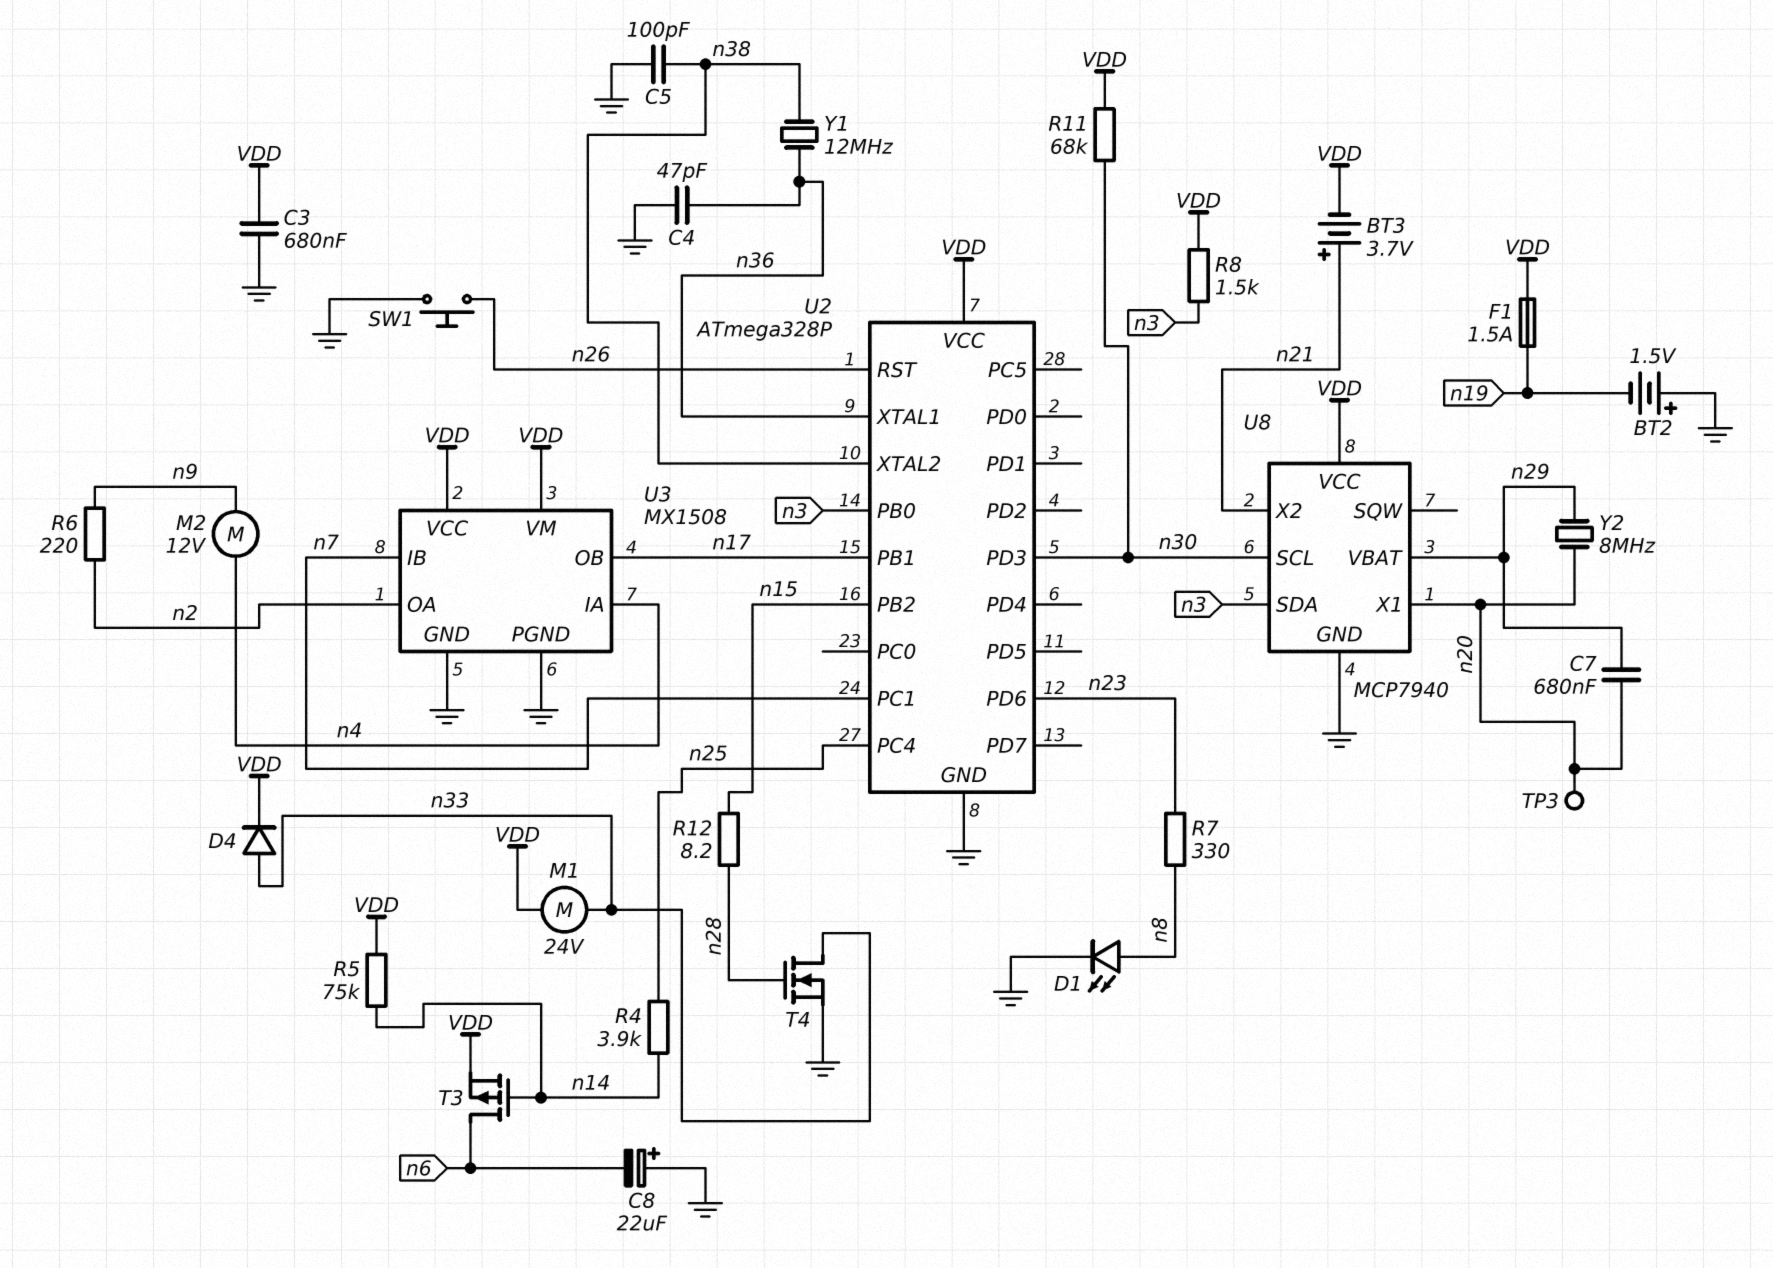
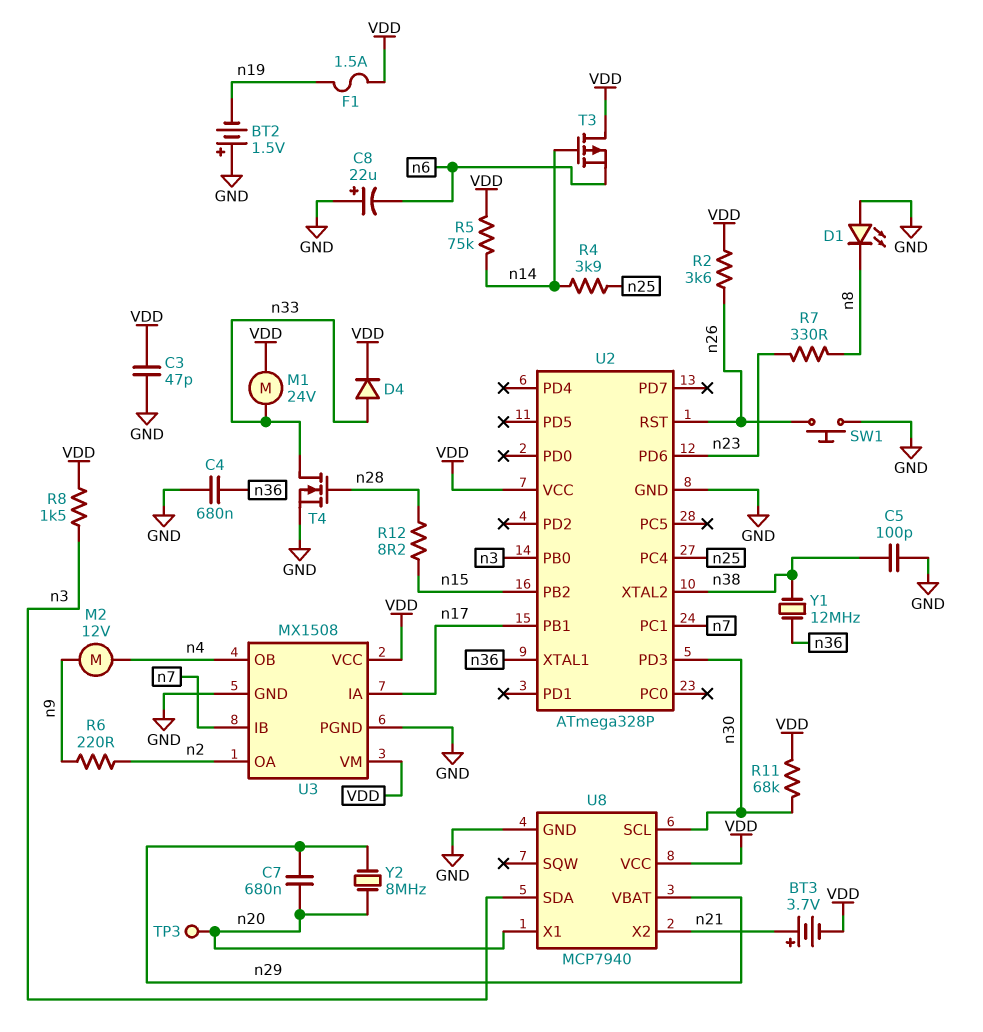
C3: 680nF (GND, VDD) -> 47pF (GND, VDD)
C4: 47pF (GND, n36) -> 680nF (GND, n36)
D1: LED (A n8, K GND) -> LED (A GND, K n8)
R2: none -> 3.6k (VDD, n26)
T3: PMOS (G n14, D n6, S VDD) -> PMOS (G n14, D VDD, S n6)
U3 pin IA: n4 -> n17
U3 pin OB: n17 -> n4

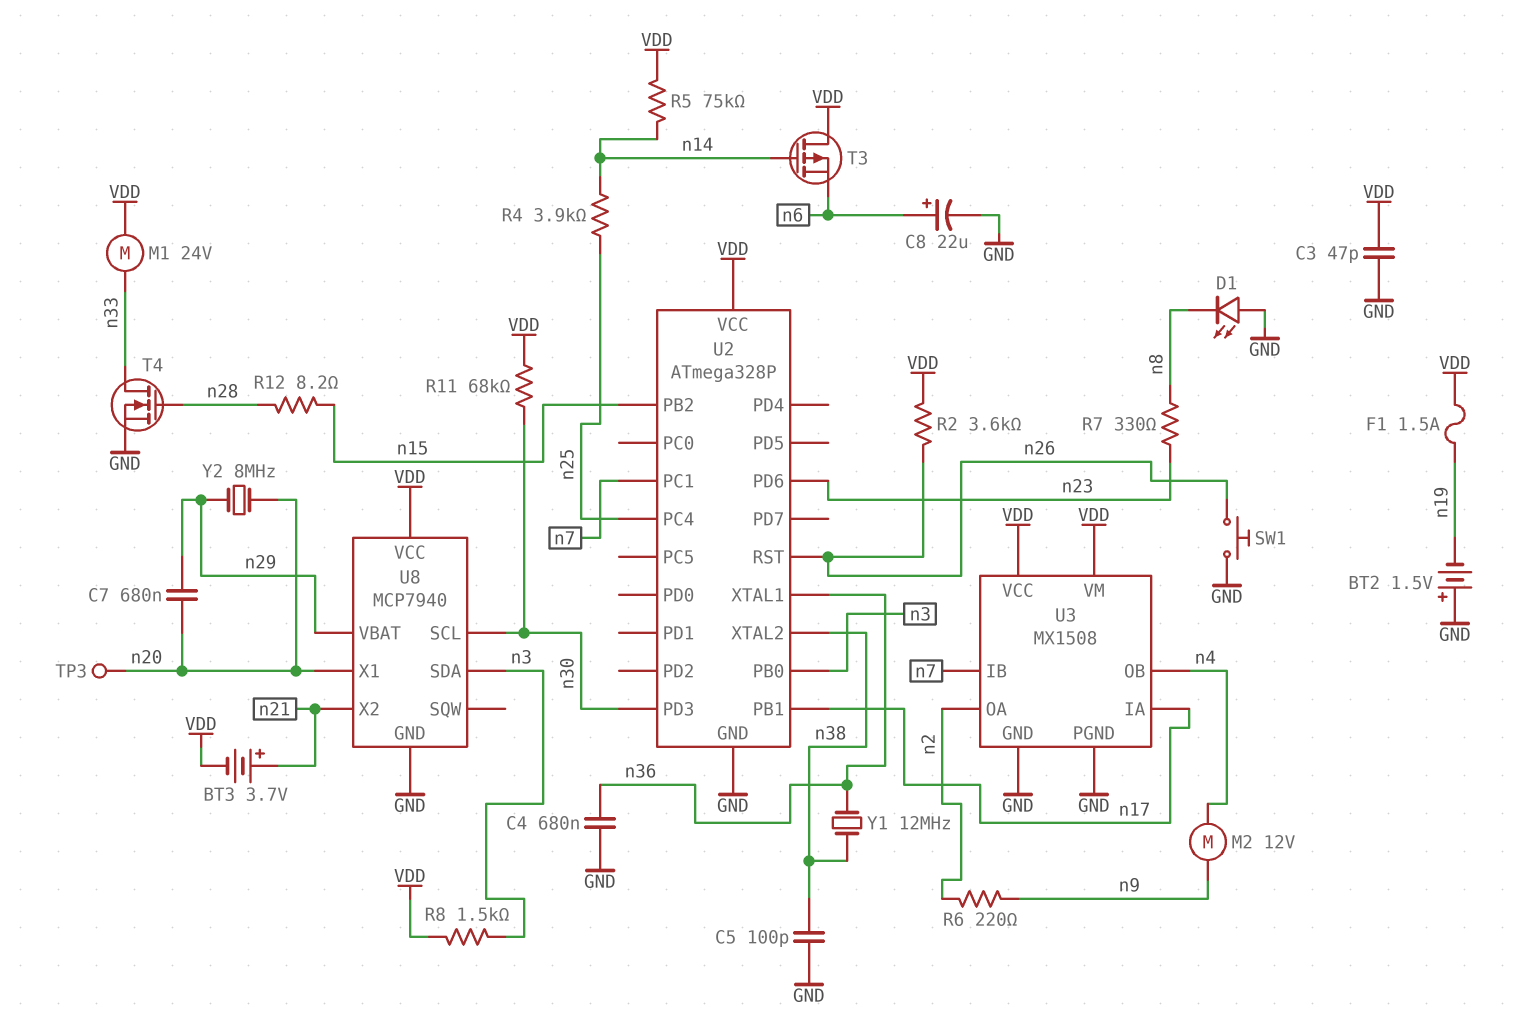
C8: 22uF (plus GND, minus n6) -> 22uF (plus n6, minus GND)
D4: diode (A n33, K VDD) -> none

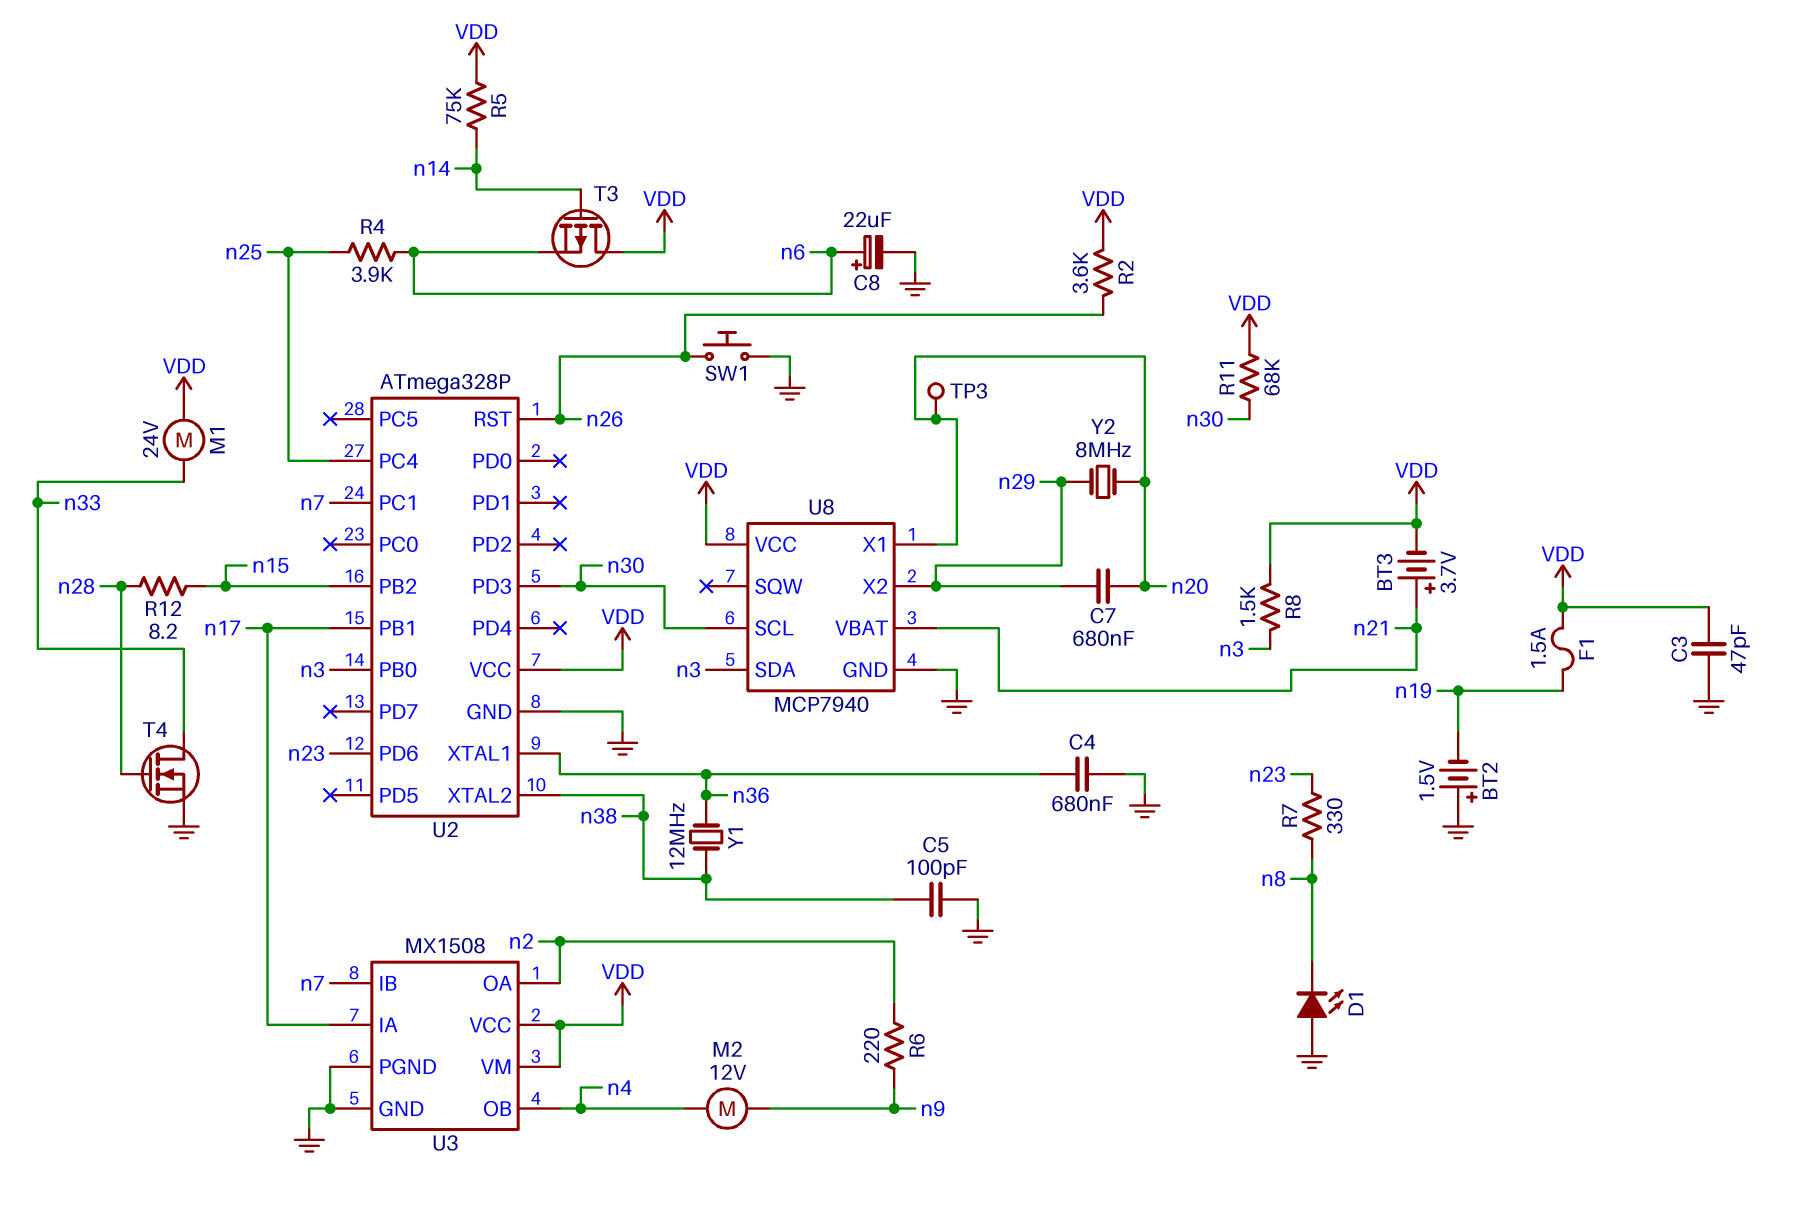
R4: 3.9k (n14, n25) -> 3.9k (n6, n25)
U8 pin VBAT: n29 -> n21
U8 pin X2: n21 -> n29

